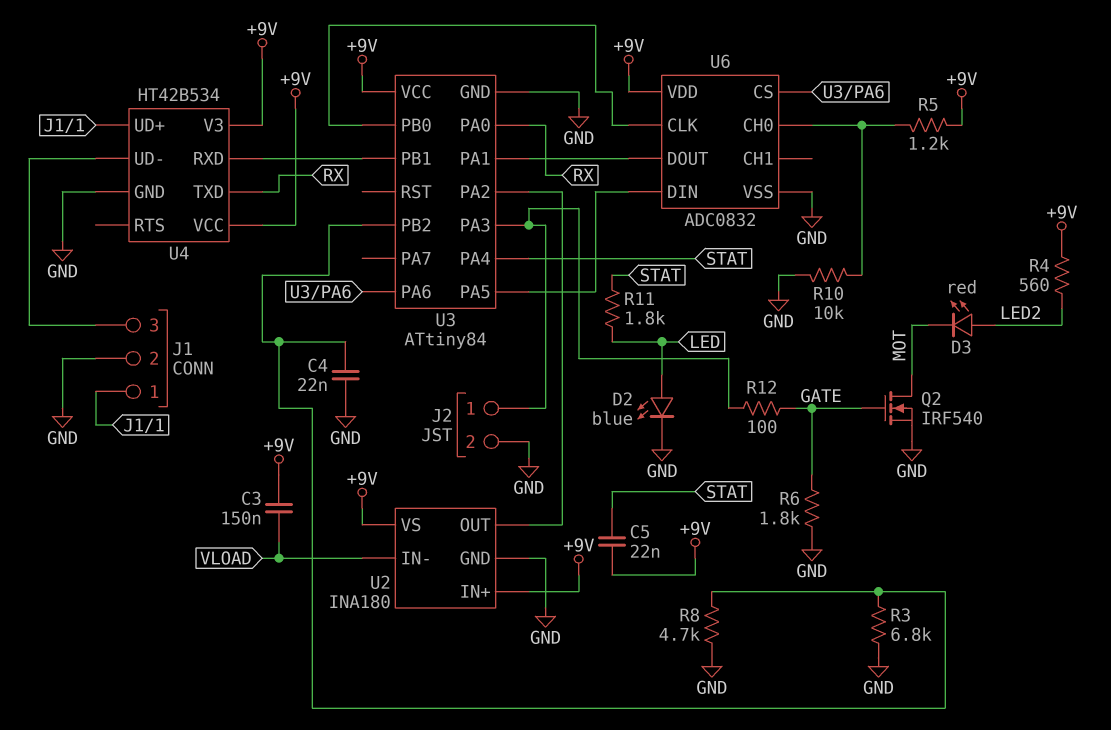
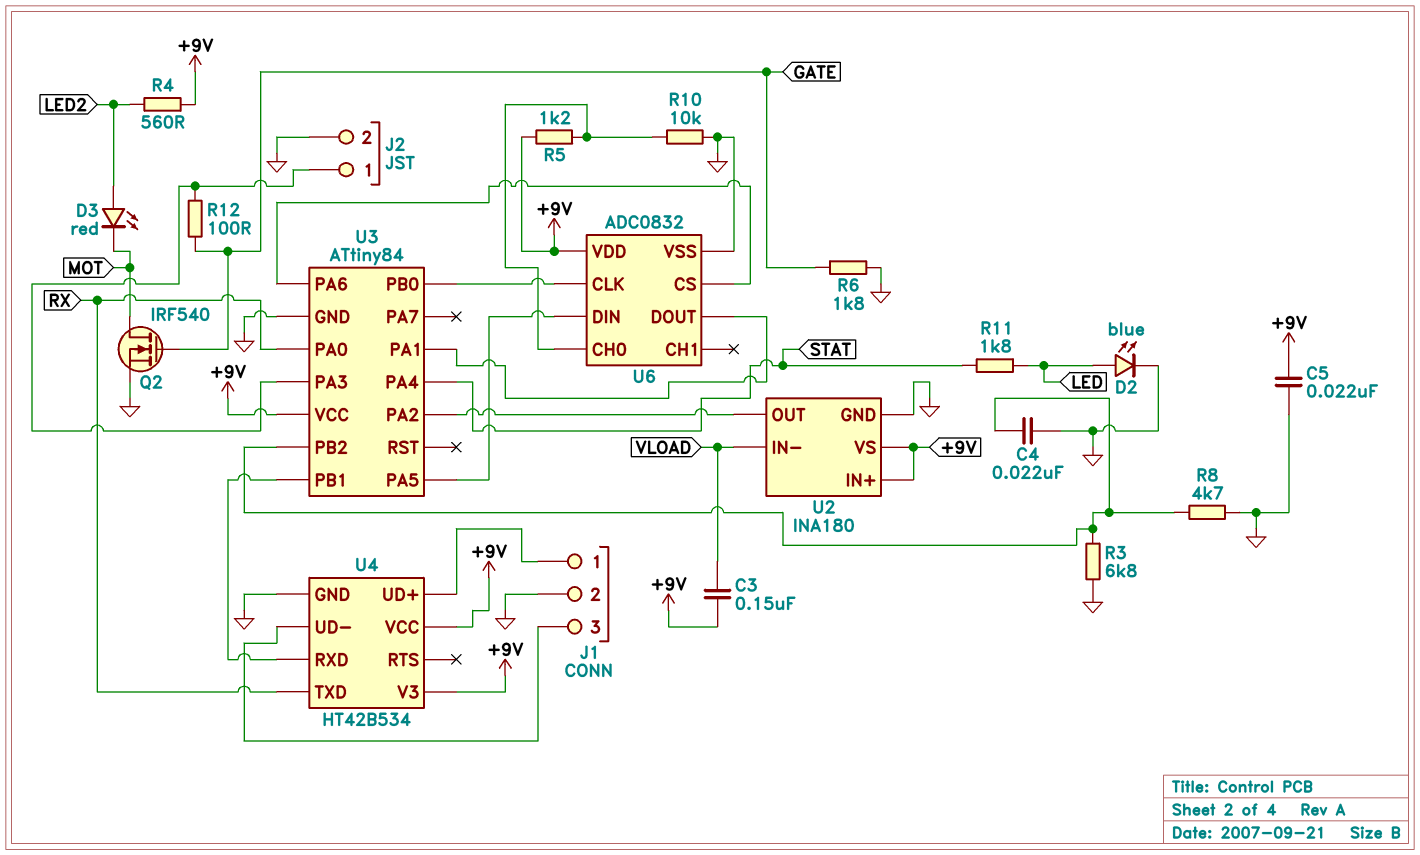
C5: 22nF (+9V, STAT) -> 22nF (+9V, GND)

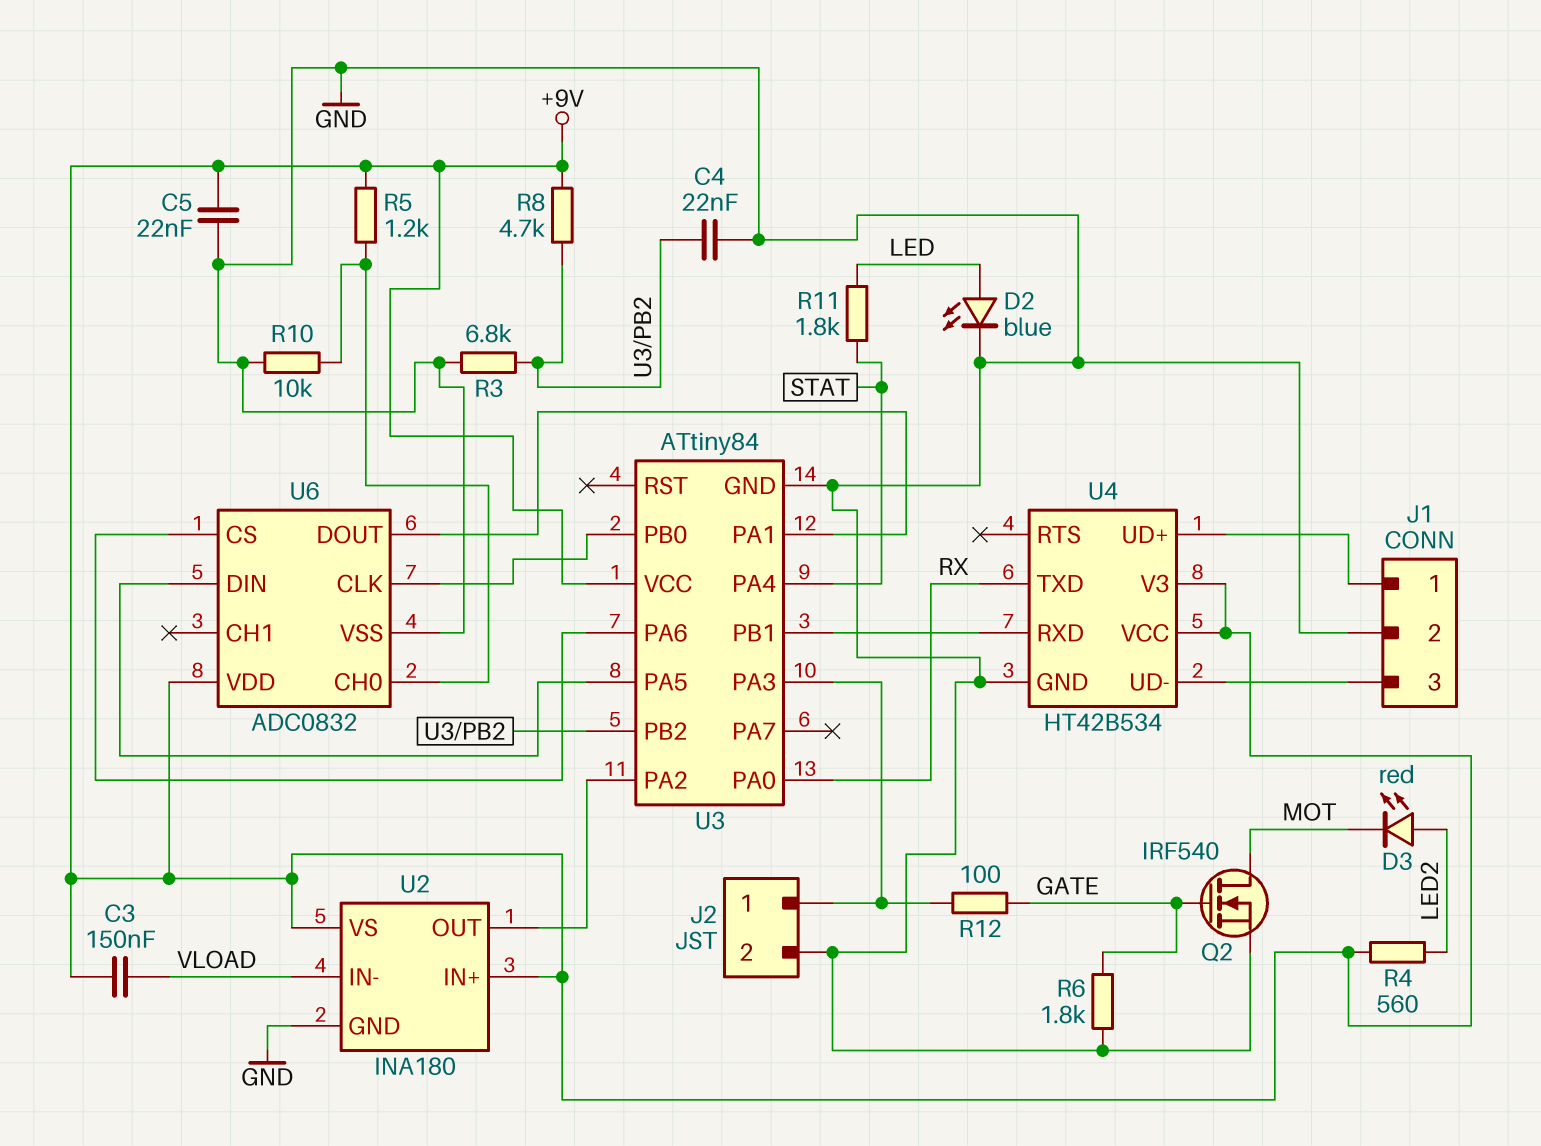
R8: 4.7k (GND, U3/PB2) -> 4.7k (+9V, U3/PB2)

